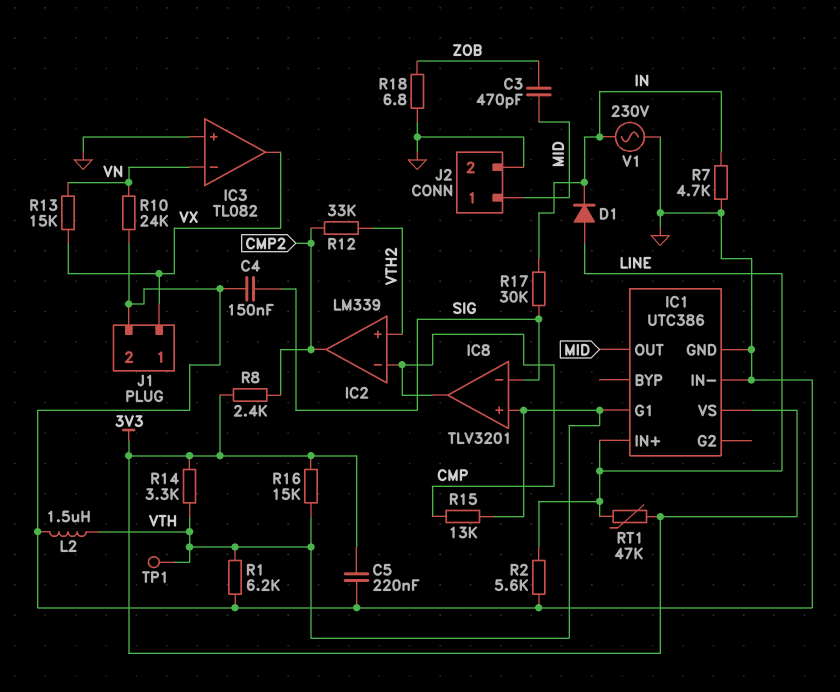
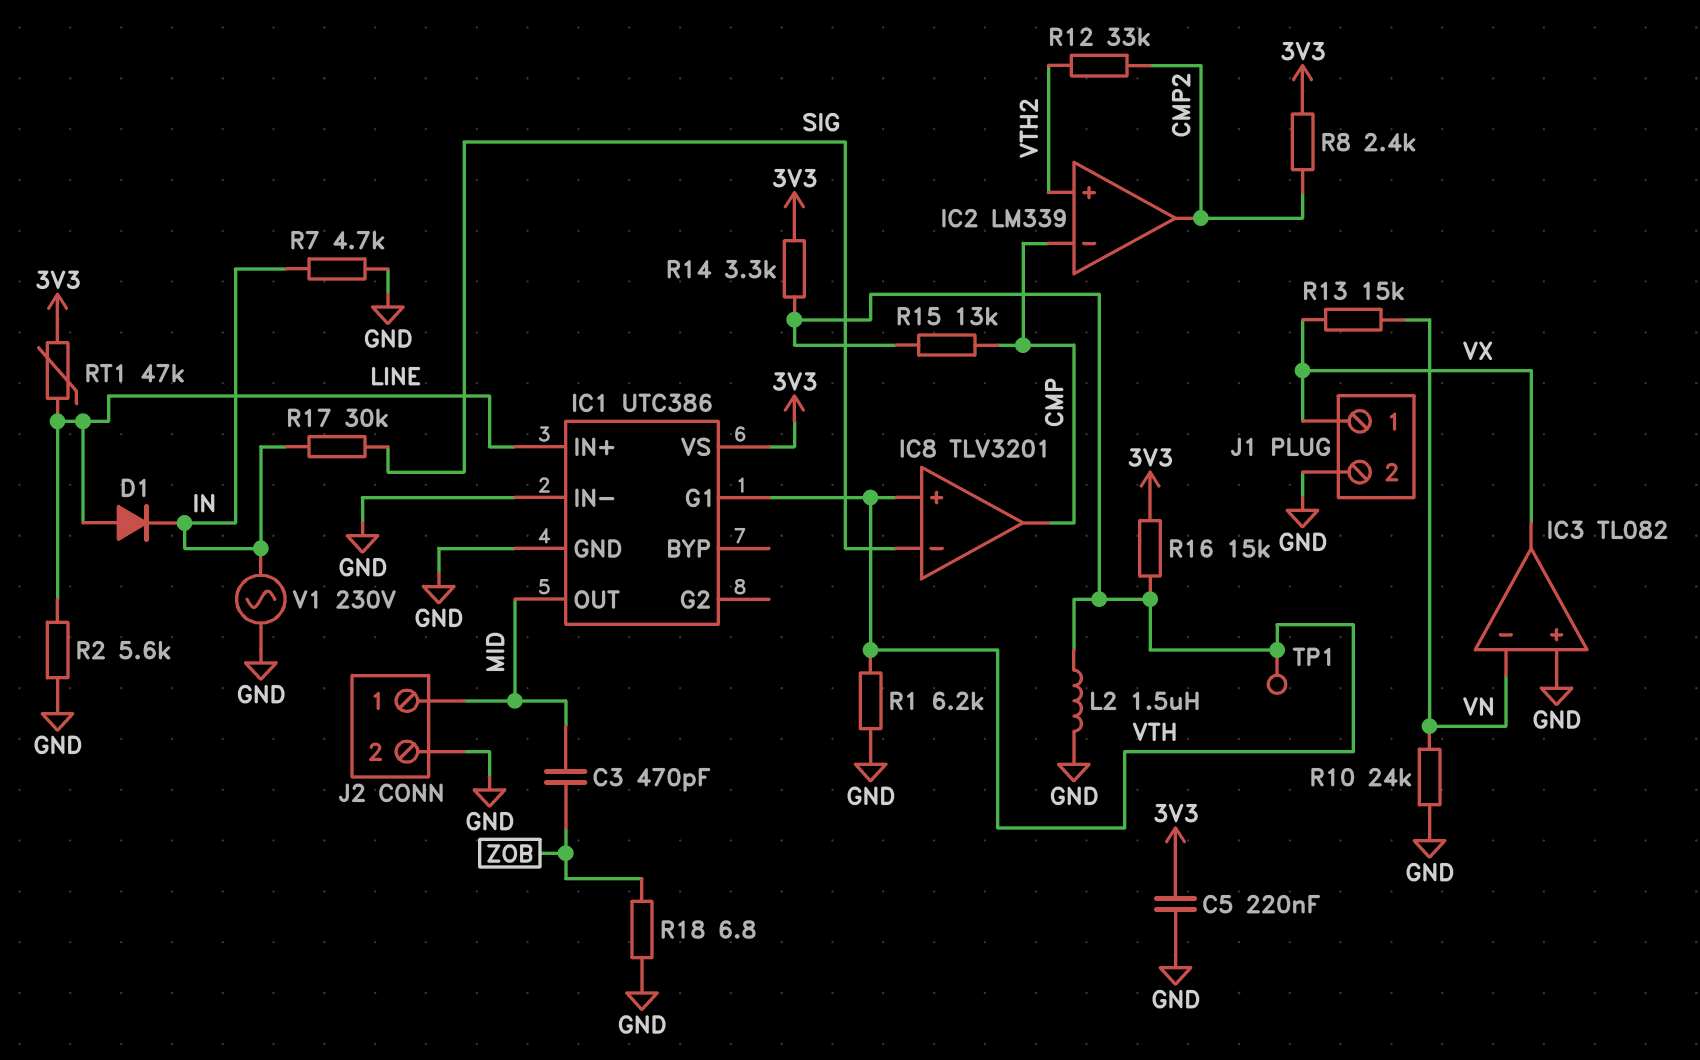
C4: 150nF (GND, SIG) -> none

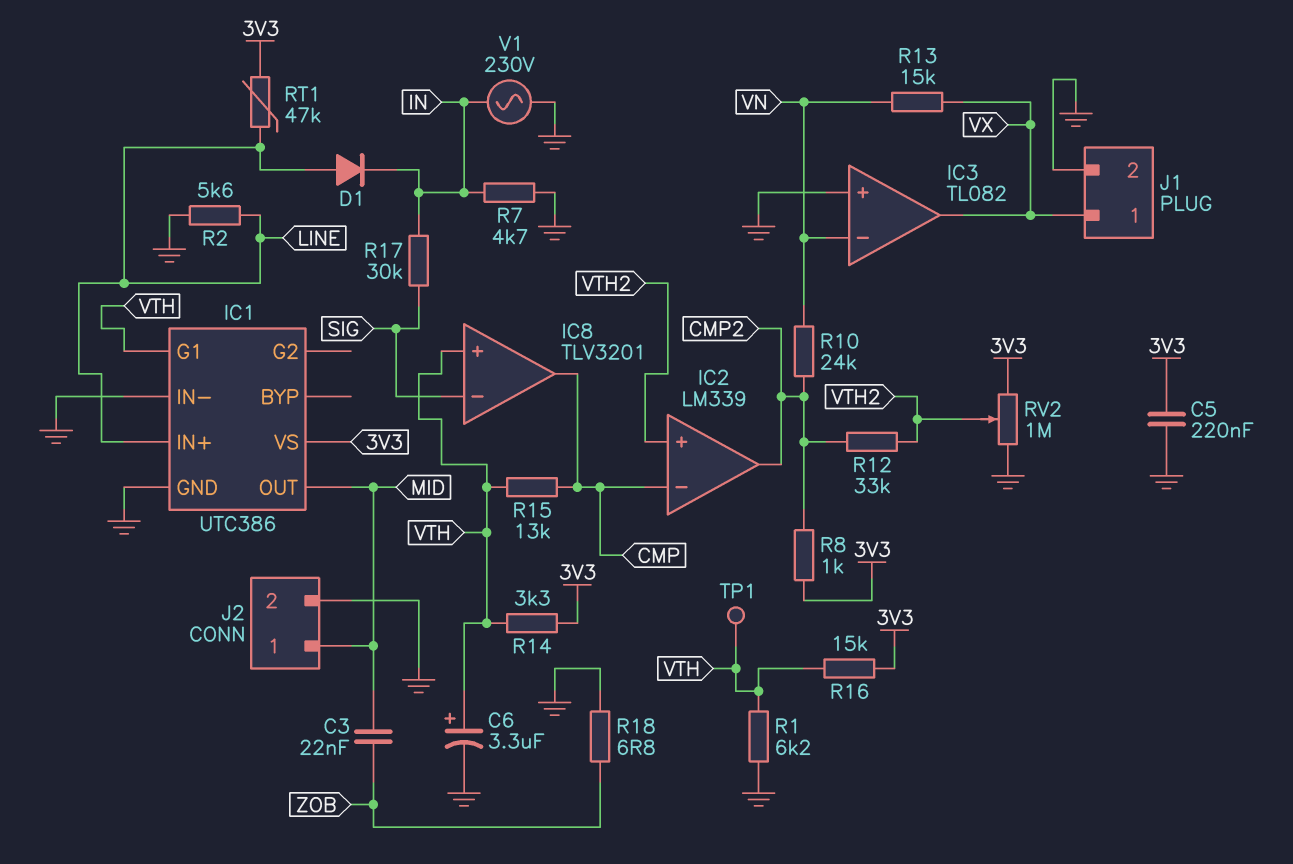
C3: 470pF (MID, ZOB) -> 22nF (MID, ZOB)
C6: none -> 3.3uF (plus VTH, minus GND)
L2: 1.5uH (GND, VTH) -> none
R8: 2.4k (3V3, CMP2) -> 1k (3V3, CMP2)
R10: 24k (GND, VN) -> 24k (CMP2, VN)
RV2: none -> 1M (3V3, GND, wiper VTH2)

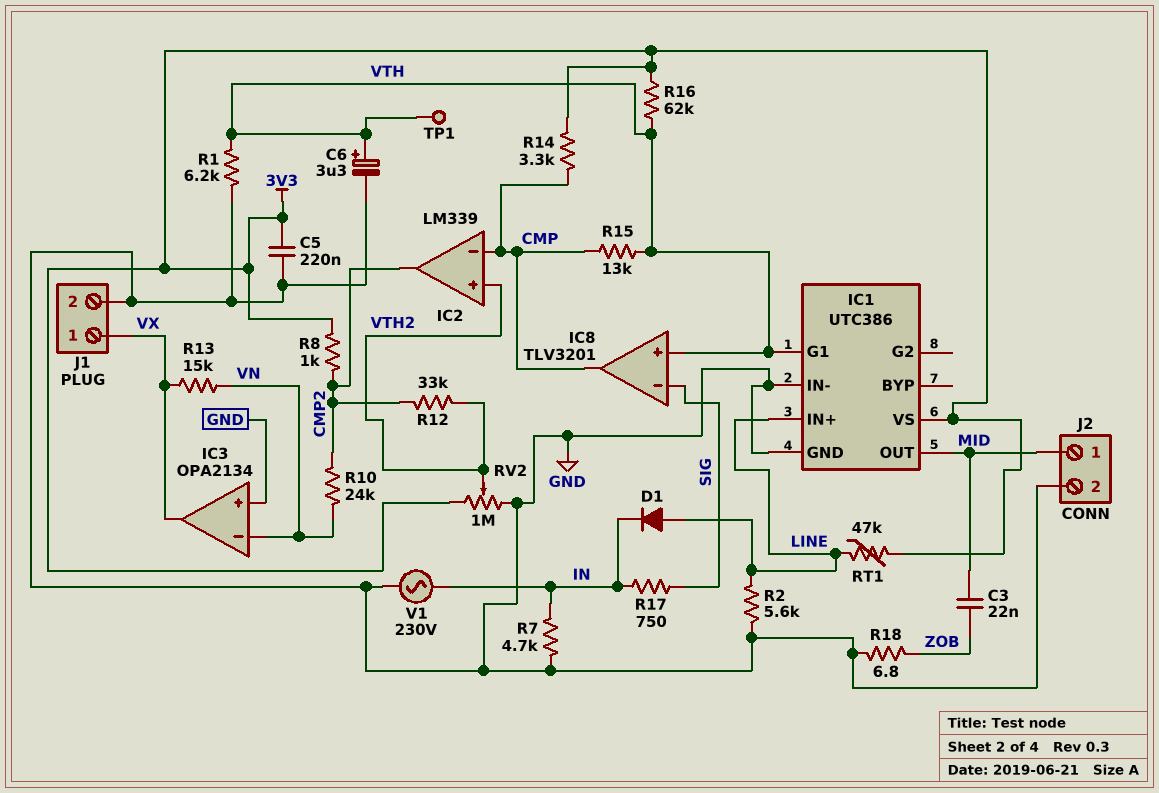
IC3: TL082 -> OPA2134
R14: 3.3k (3V3, VTH) -> 3.3k (3V3, CMP)
R16: 15k (3V3, VTH) -> 62k (3V3, VTH)
R17: 30k (IN, SIG) -> 750 (IN, SIG)

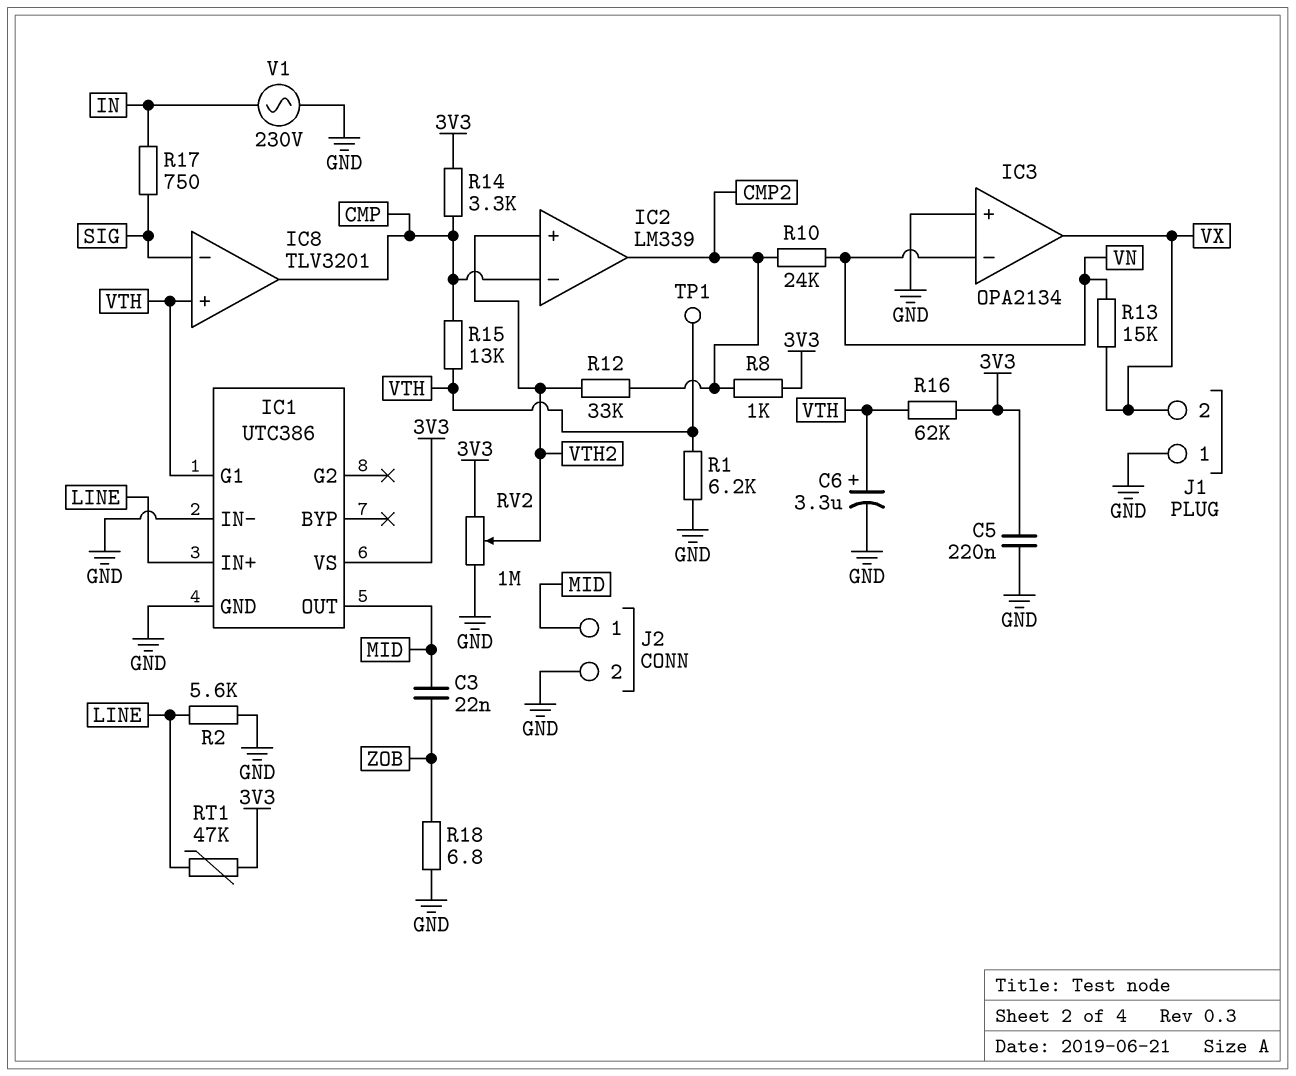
D1: diode (A LINE, K IN) -> none
J1 pin 1: VX -> GND
J1 pin 2: GND -> VX
R7: 4.7k (GND, IN) -> none

